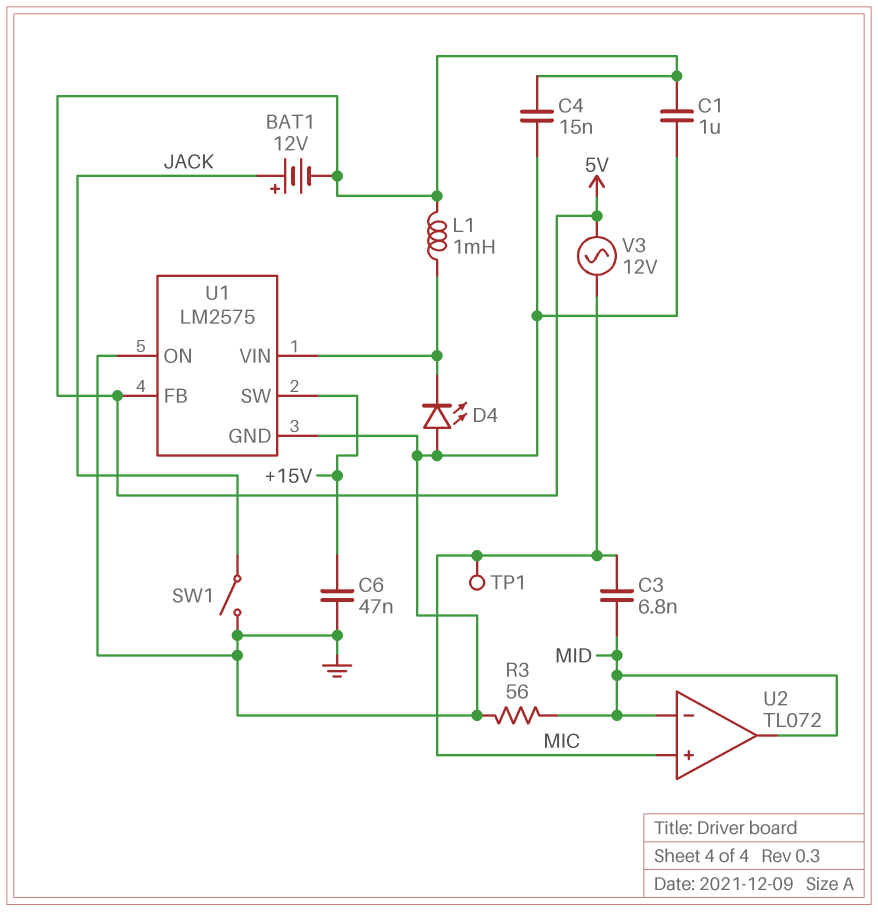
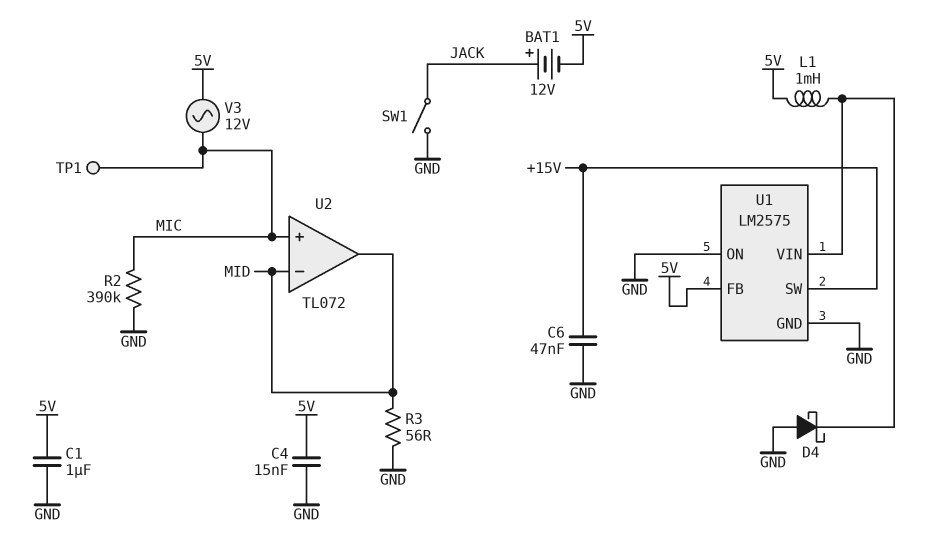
C3: 6.8nF (MIC, MID) -> none
D4: LED (A GND, K U1/VIN) -> schottky (A GND, K U1/VIN)
R2: none -> 390k (GND, MIC)

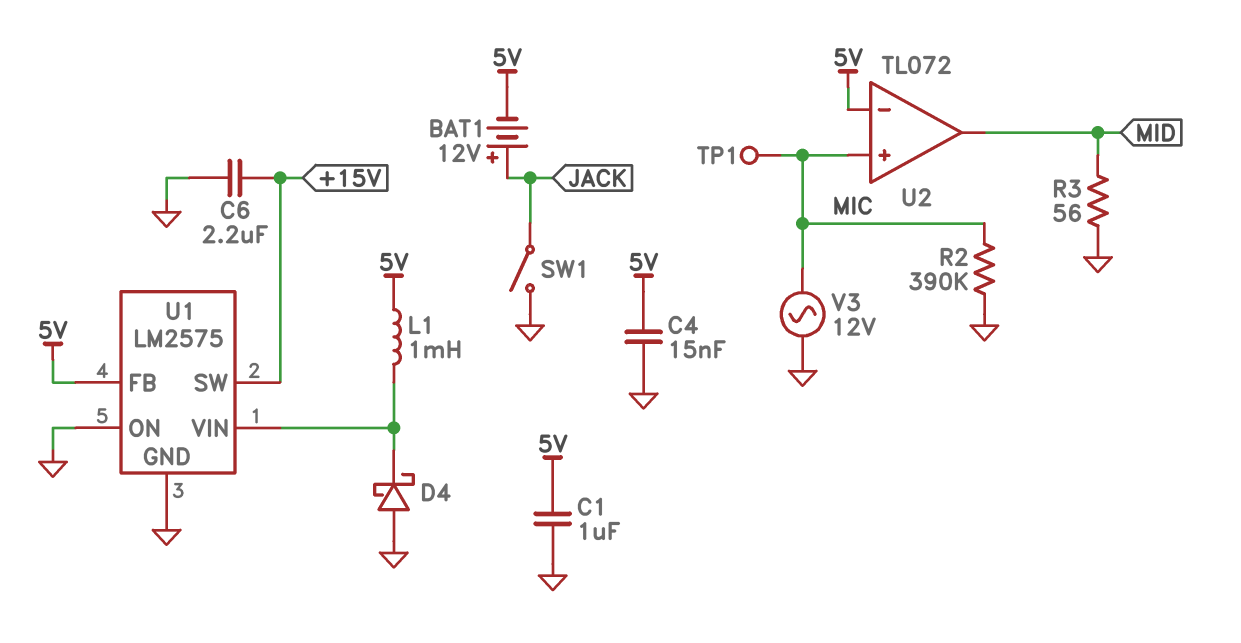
C6: 47nF (+15V, GND) -> 2.2uF (+15V, GND)
U2 pin in-: MID -> 5V
V3: AC 12V (5V, MIC) -> AC 12V (GND, MIC)

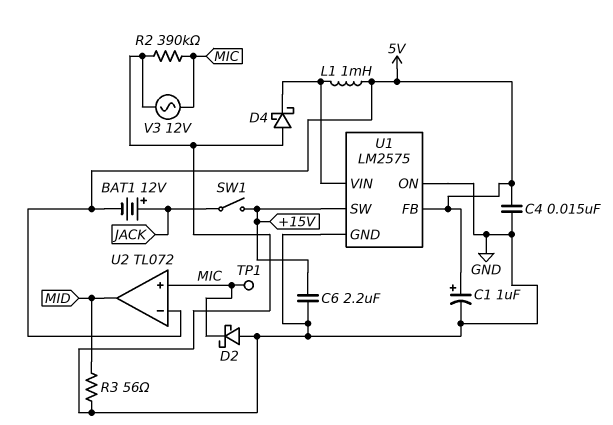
C1: 1uF (5V, GND) -> 1uF (plus 5V, minus GND)
D2: none -> schottky (A GND, K MIC)
SW1: switch (GND, JACK) -> switch (+15V, JACK)

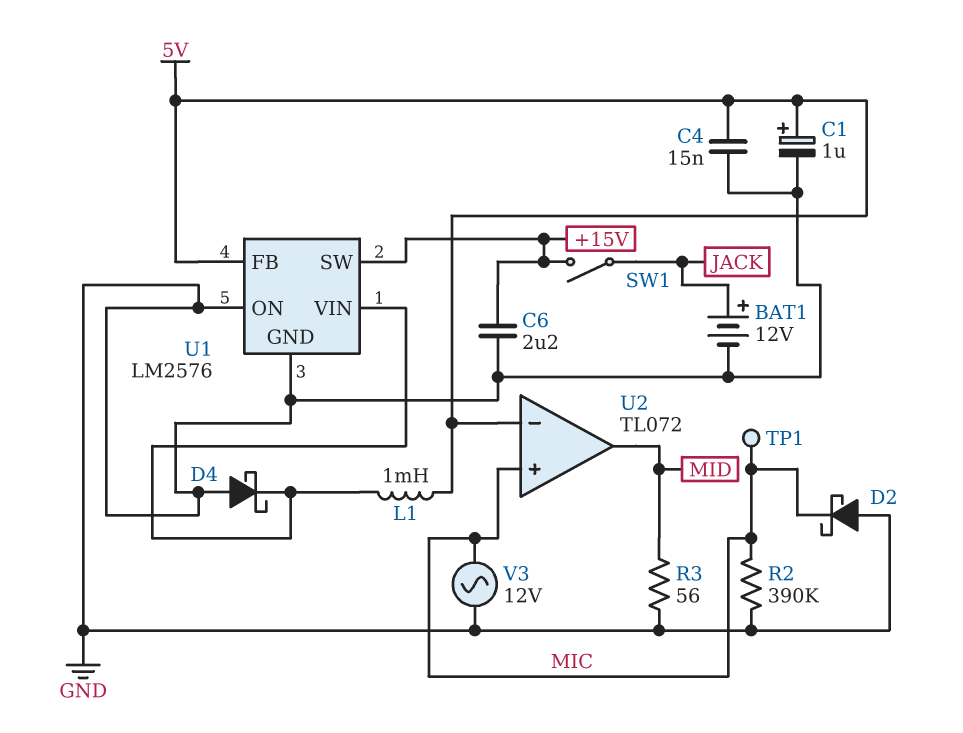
BAT1: 12V (plus JACK, minus 5V) -> 12V (plus JACK, minus GND)
U1: LM2575 -> LM2576

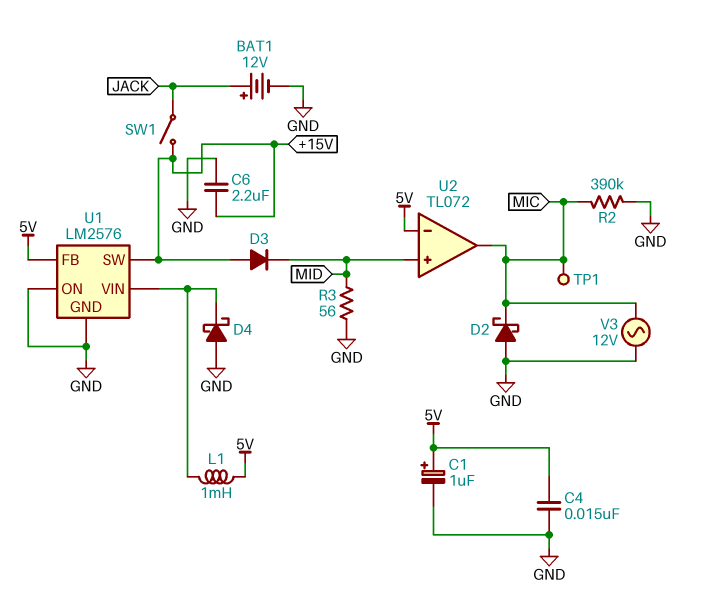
D3: none -> diode (A +15V, K MID)
U2 pin in+: MIC -> MID
U2 pin out: MID -> MIC

